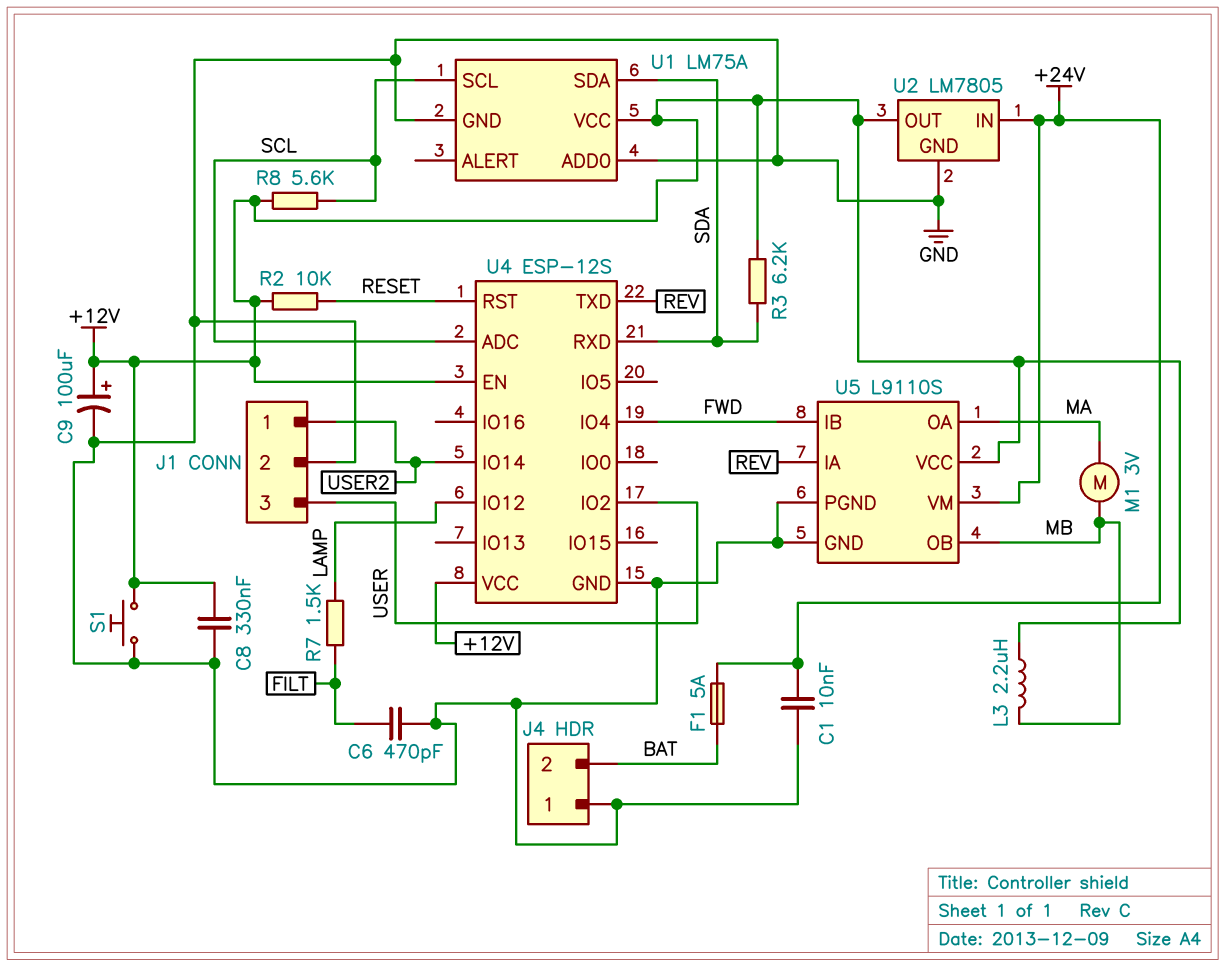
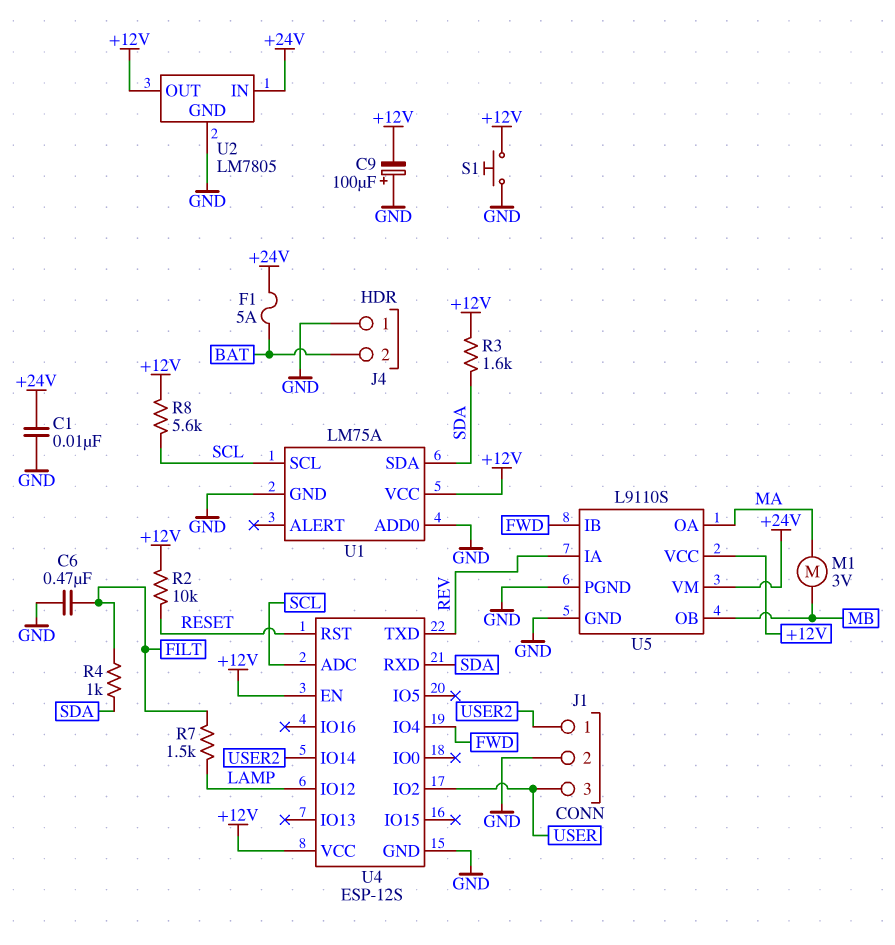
C6: 470pF (FILT, GND) -> 470nF (FILT, GND)
C8: 330nF (+12V, GND) -> none
C9: 100uF (plus +12V, minus GND) -> 100uF (plus GND, minus +12V)
L3: 2.2uH (+12V, MB) -> none
R3: 6.2k (+12V, SDA) -> 1.6k (+12V, SDA)
R4: none -> 1k (FILT, SDA)

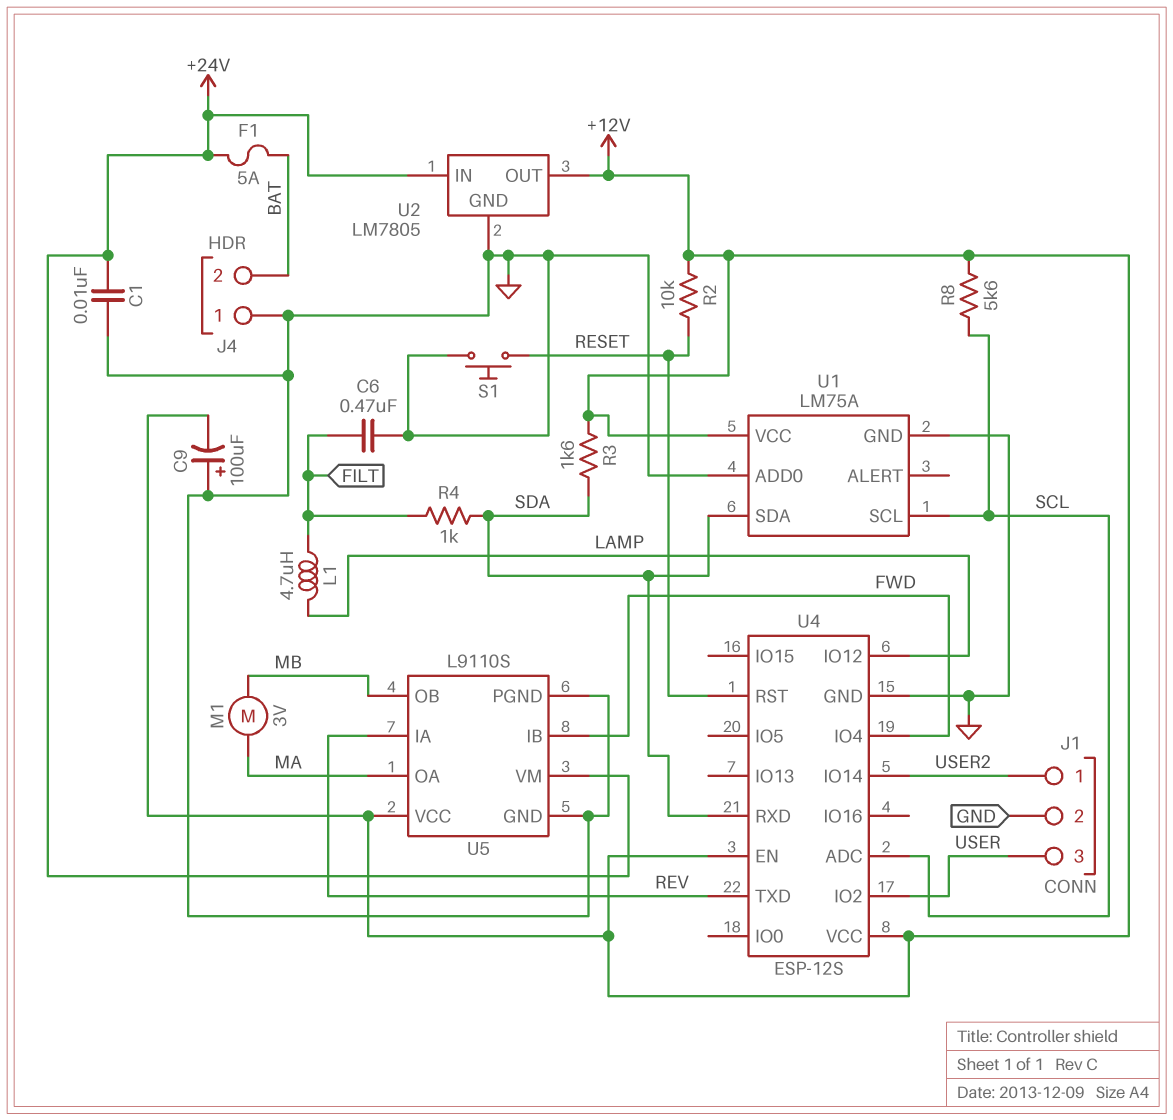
L1: none -> 4.7uH (FILT, LAMP)
R7: 1.5k (FILT, LAMP) -> none
S1: button (+12V, GND) -> button (GND, RESET)

